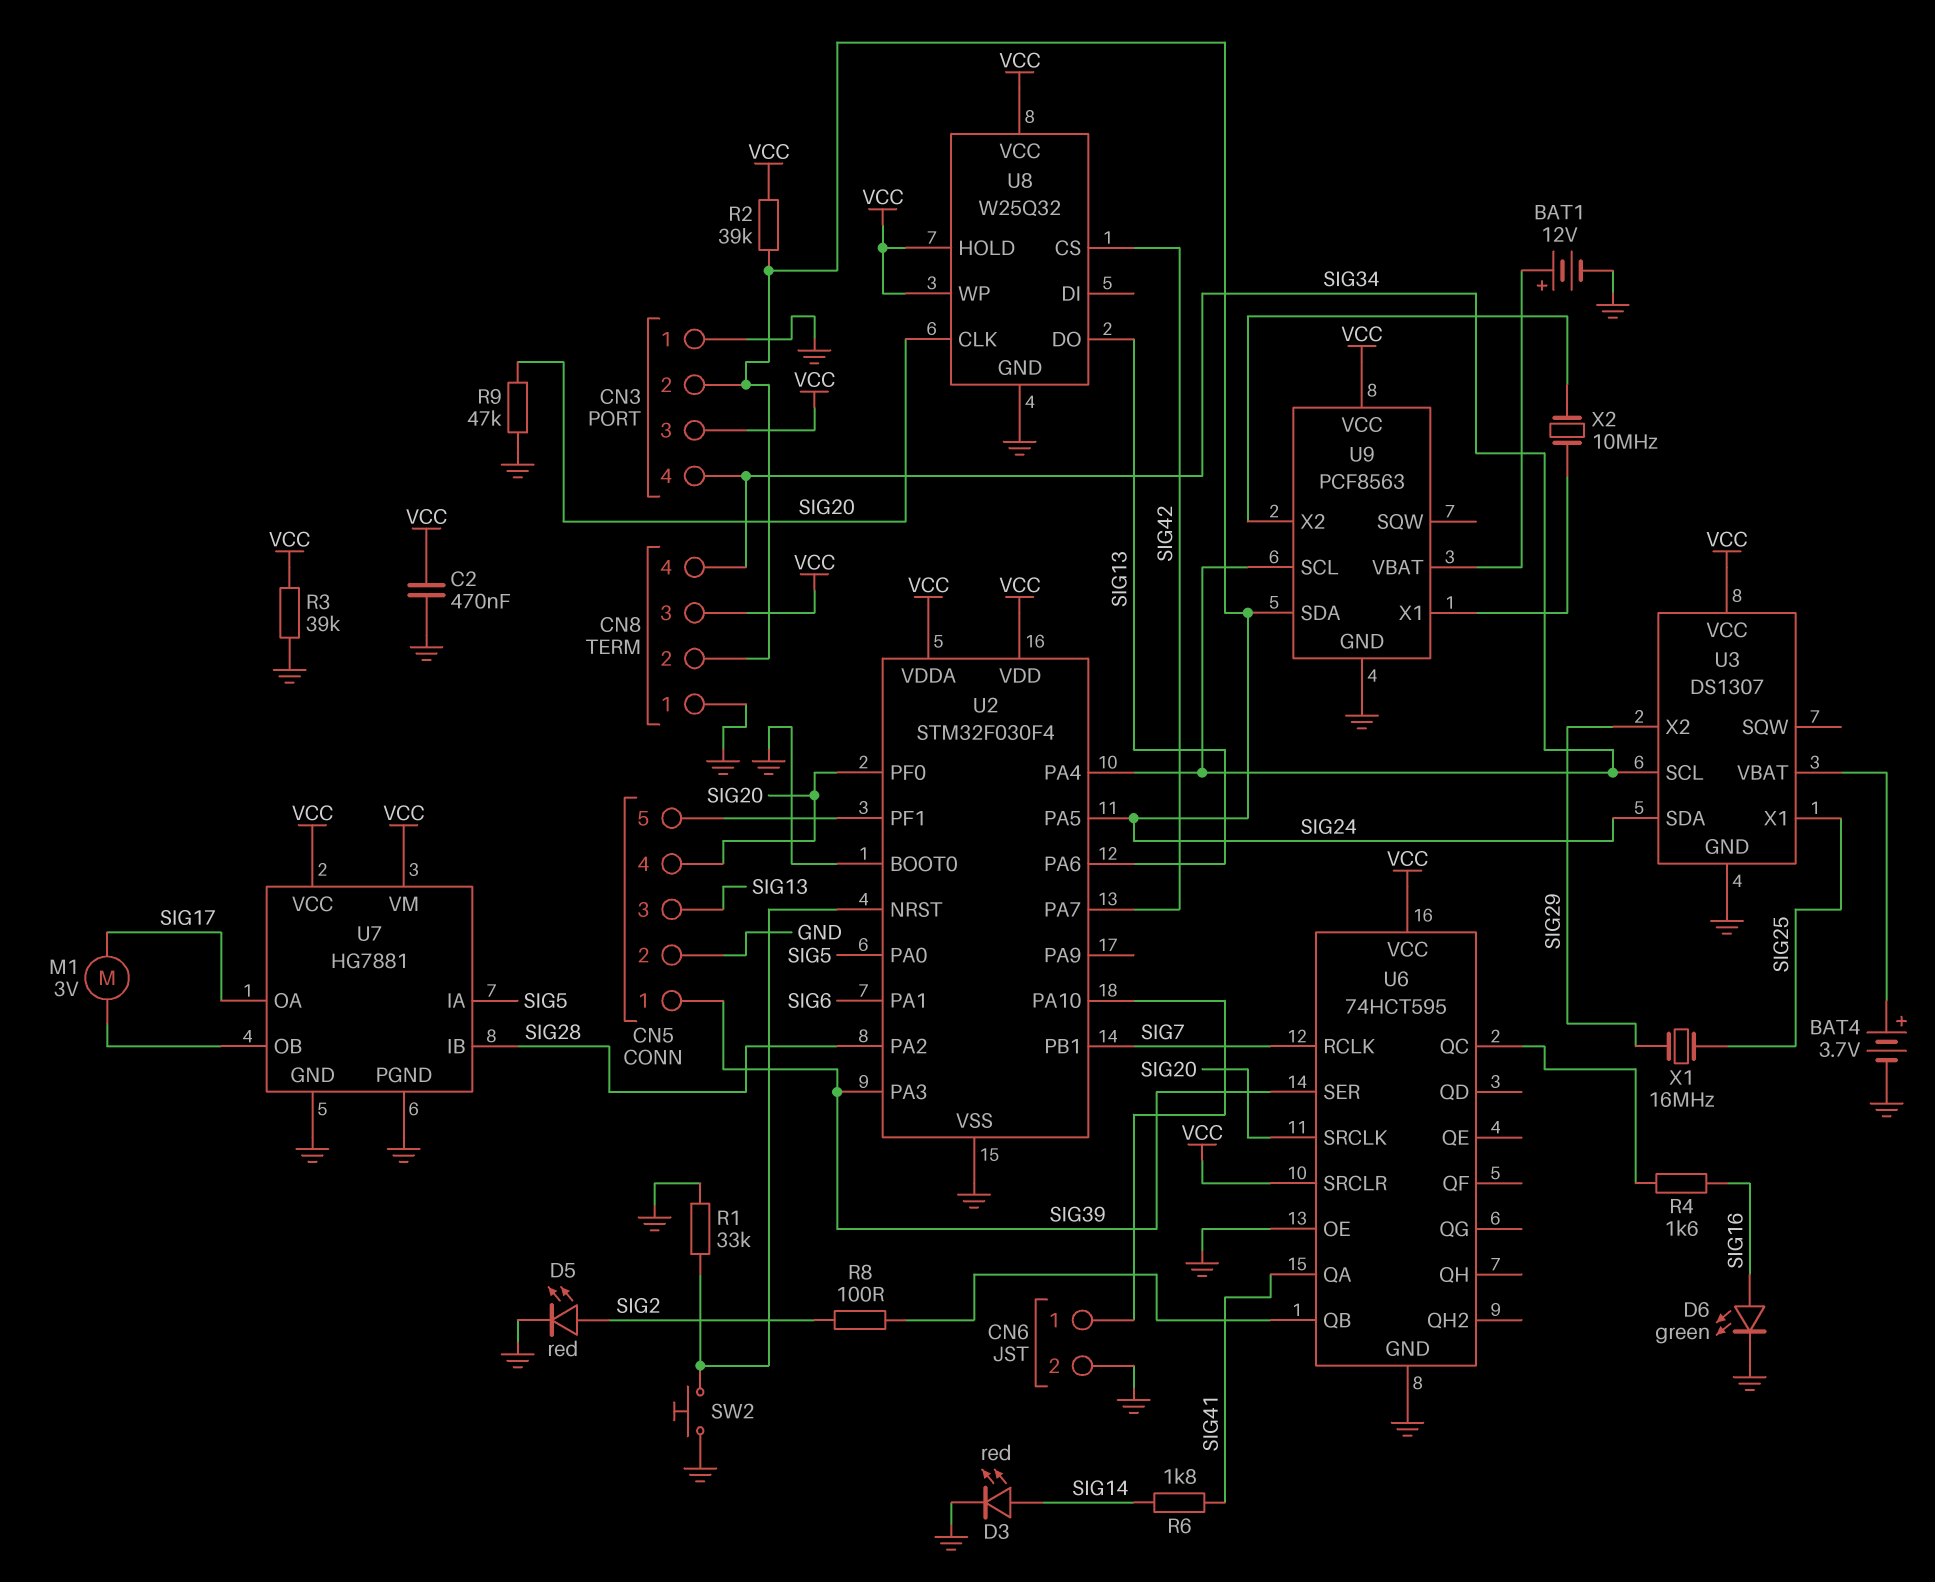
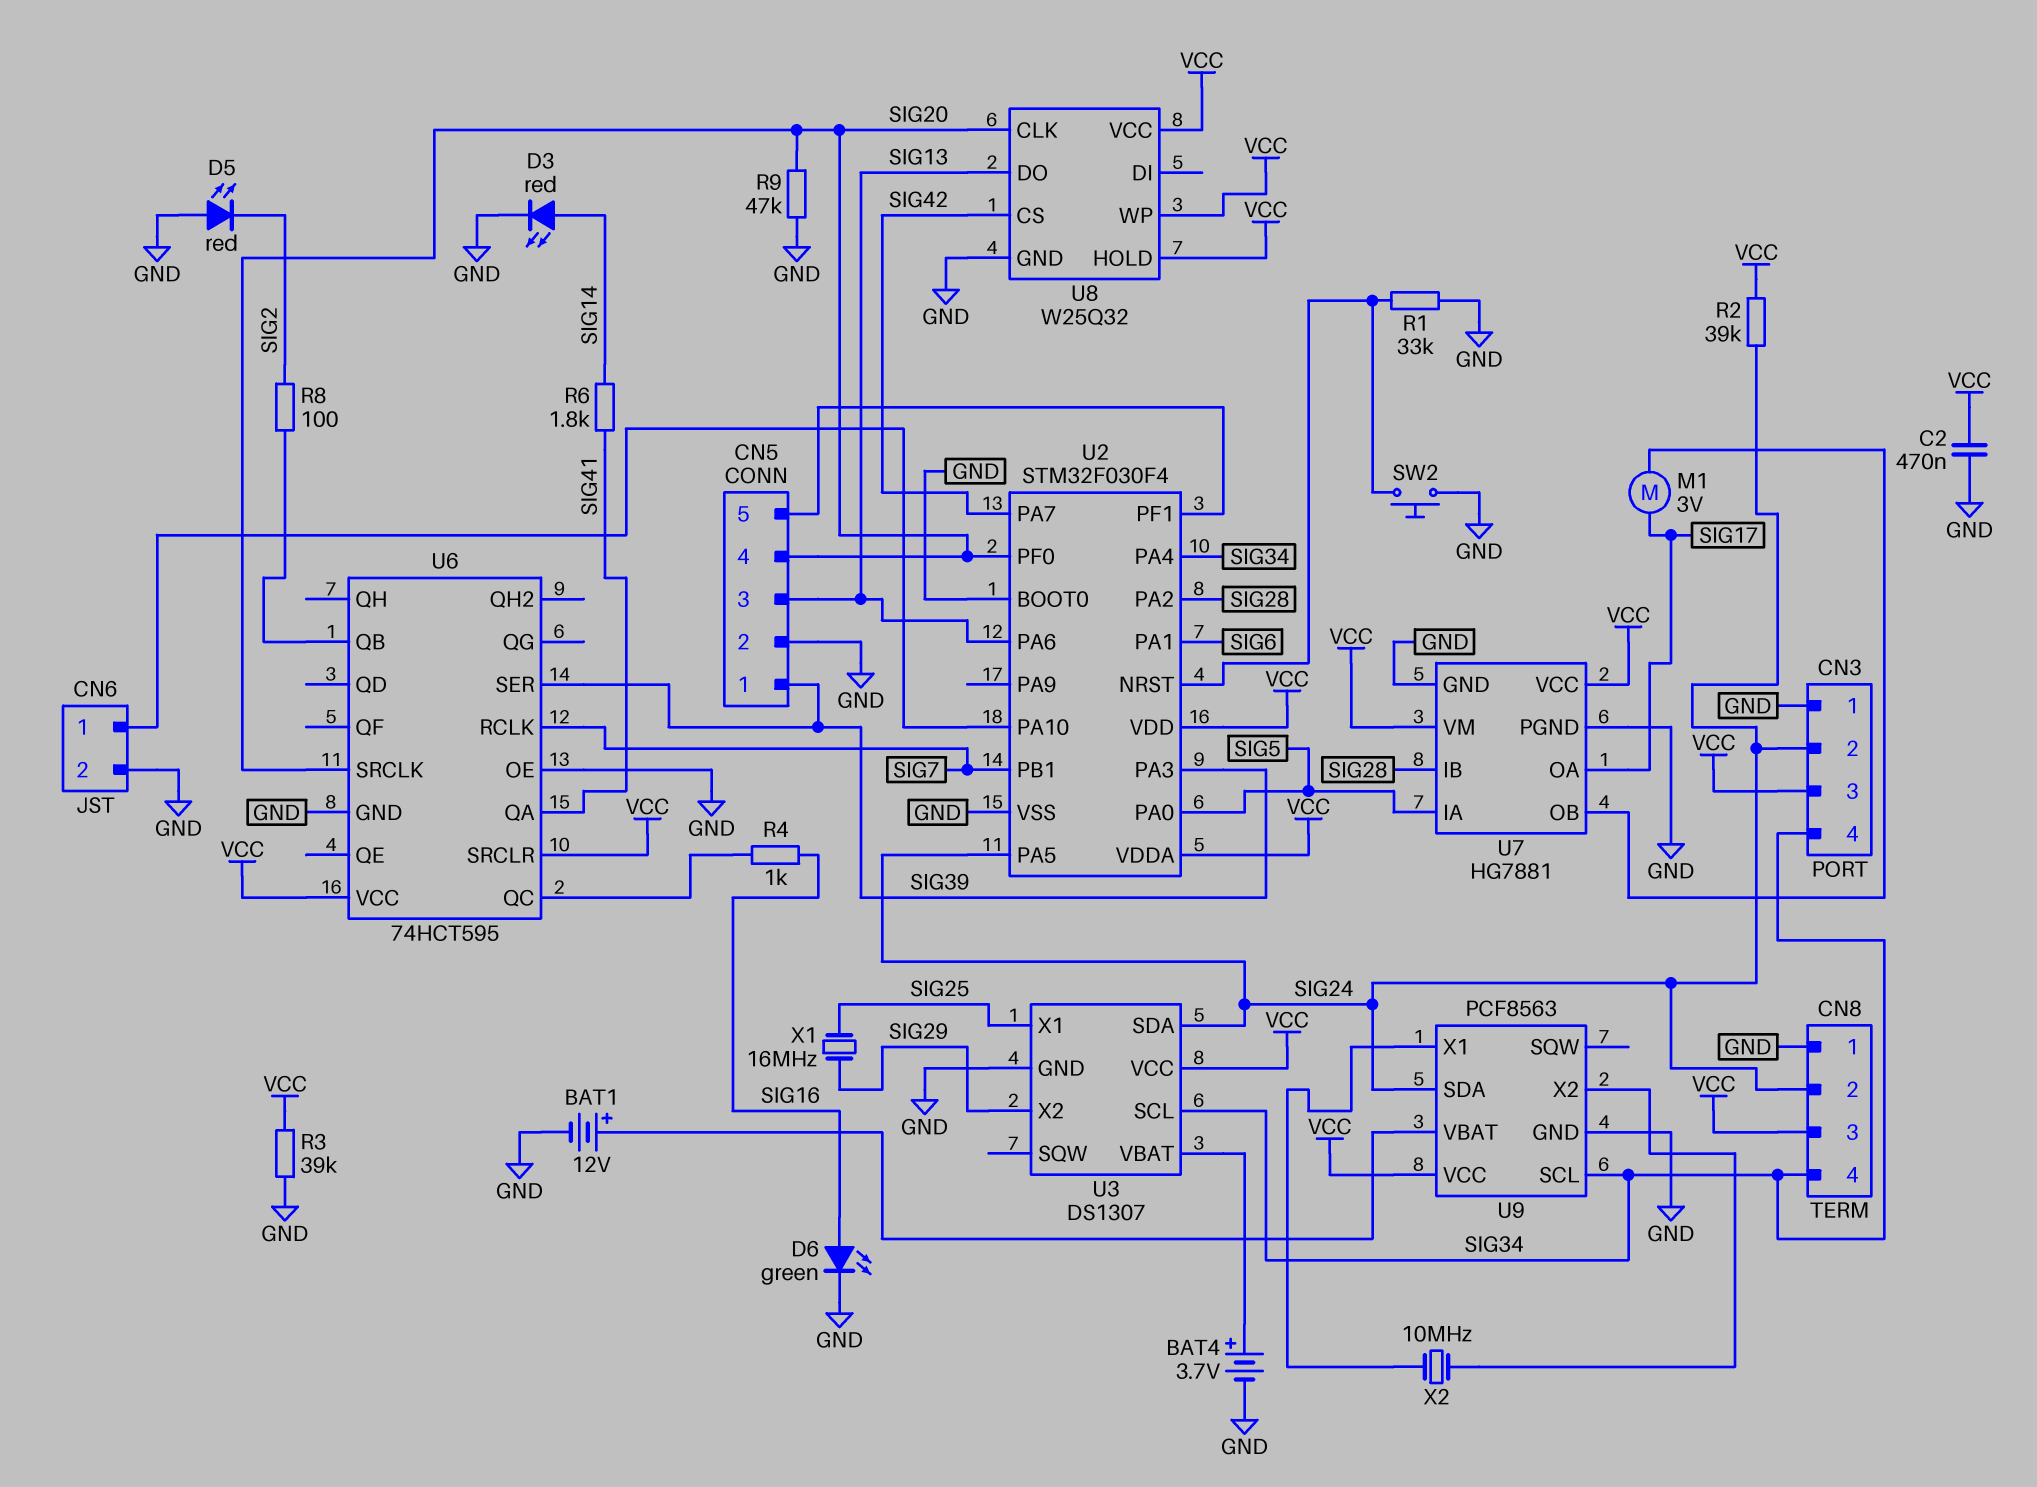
D5: LED red (A SIG2, K GND) -> LED red (A GND, K SIG2)
R4: 1.6k (SIG16, U6/QC) -> 1k (SIG16, U6/QC)

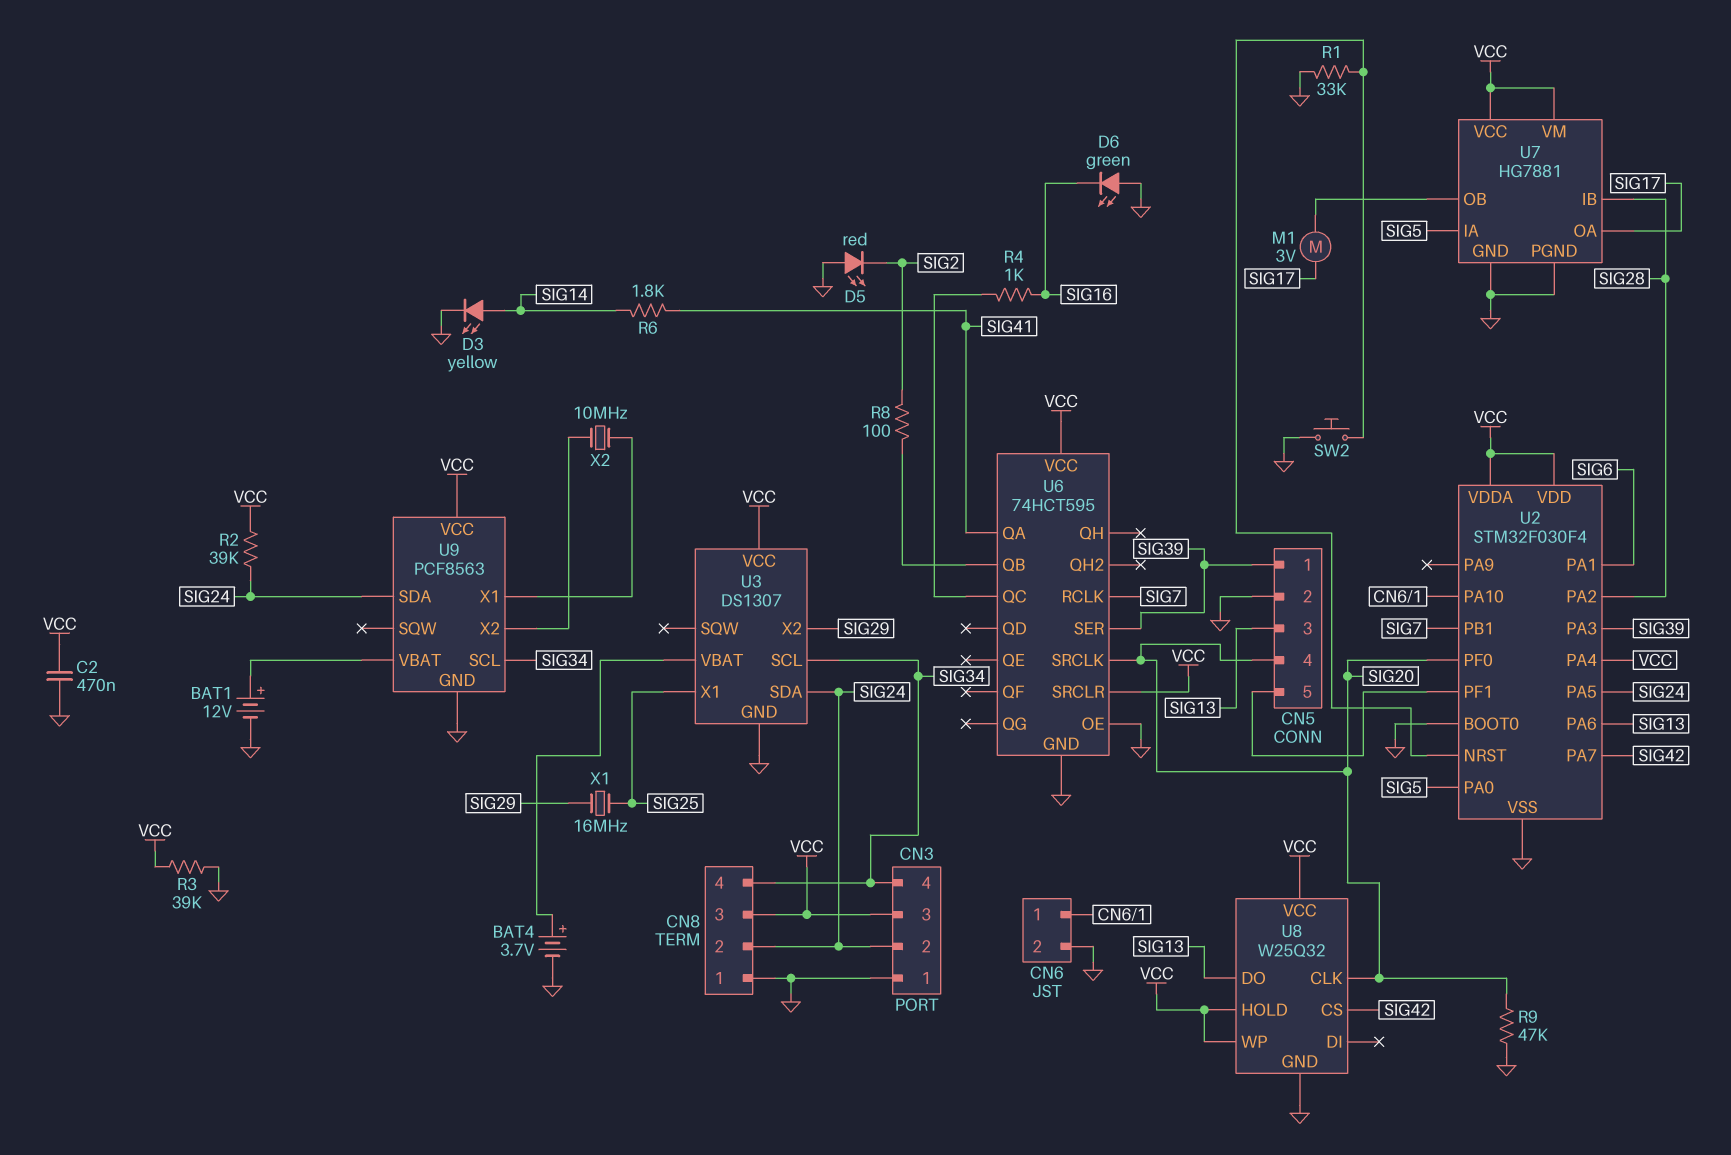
D3: LED red (A SIG14, K GND) -> LED yellow (A SIG14, K GND)
D6: LED green (A SIG16, K GND) -> LED green (A GND, K SIG16)
U2 pin PA4: SIG34 -> VCC

